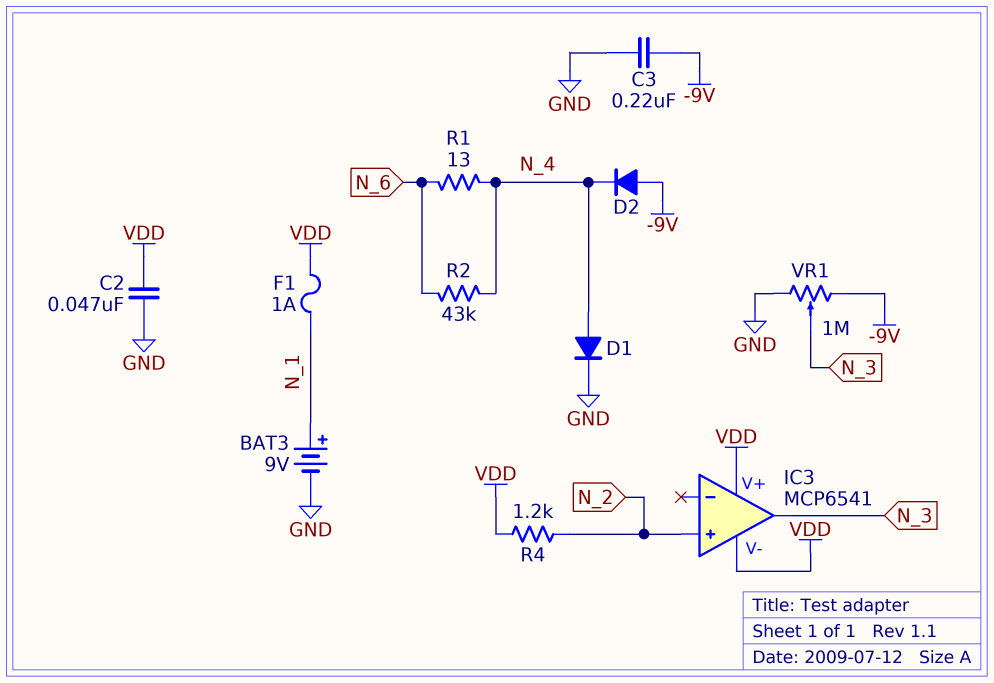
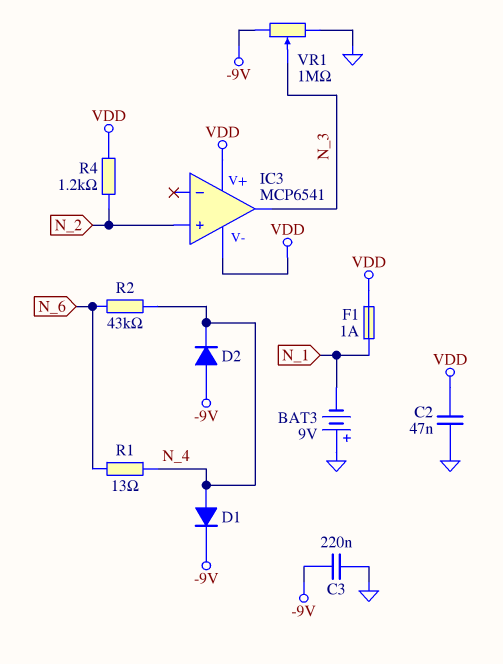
BAT3: 9V (plus N_1, minus GND) -> 9V (plus GND, minus N_1)
D1: diode (A N_4, K GND) -> diode (A N_4, K -9V)

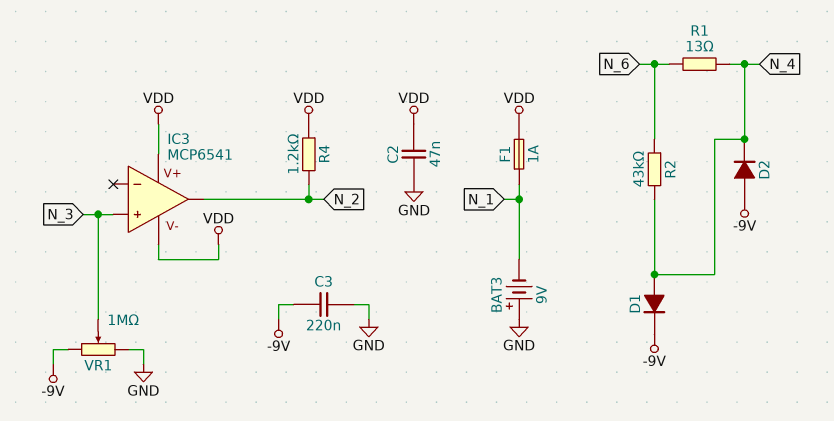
IC3 pin in+: N_2 -> N_3
IC3 pin out: N_3 -> N_2

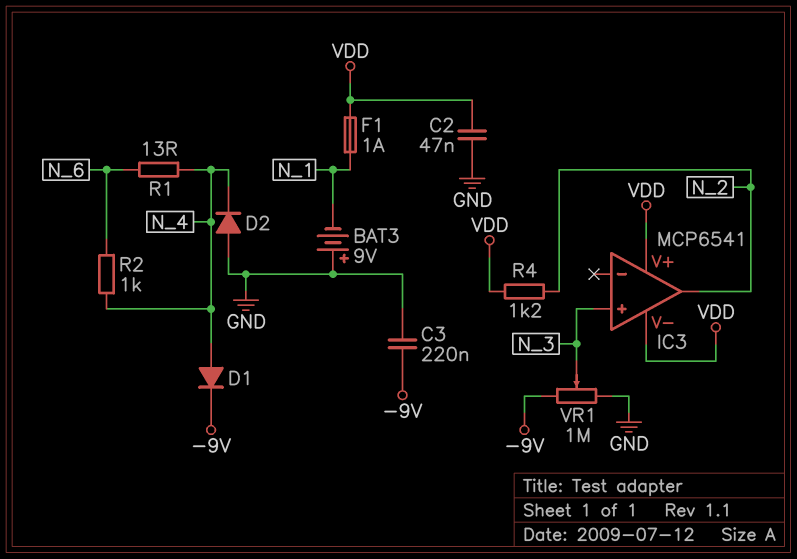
D2: diode (A -9V, K N_4) -> diode (A GND, K N_4)
R2: 43k (N_4, N_6) -> 1k (N_4, N_6)

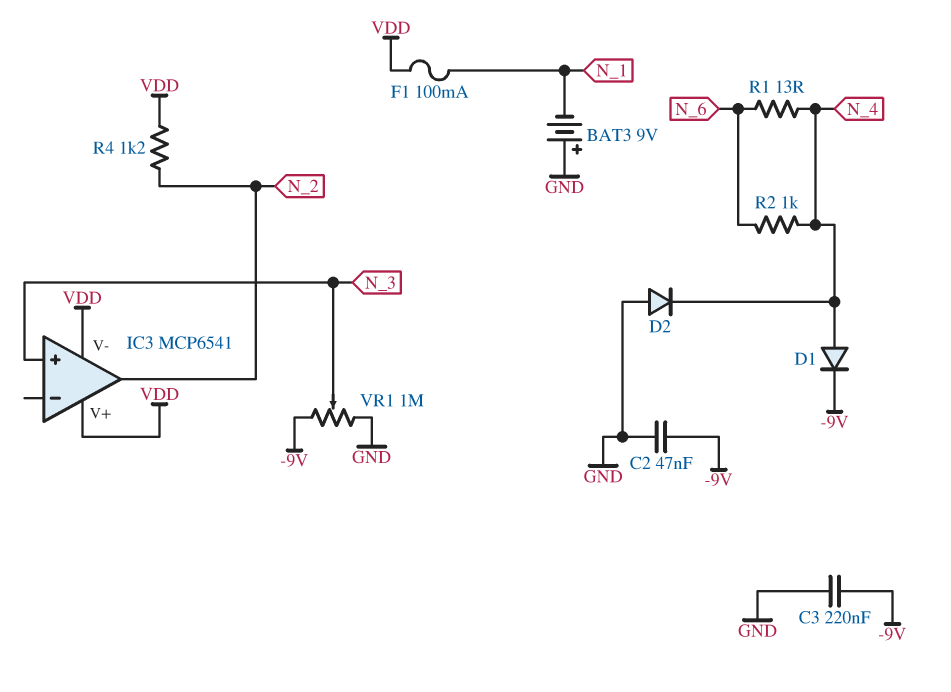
C2: 47nF (GND, VDD) -> 47nF (-9V, GND)
F1: 1A (N_1, VDD) -> 100mA (N_1, VDD)

